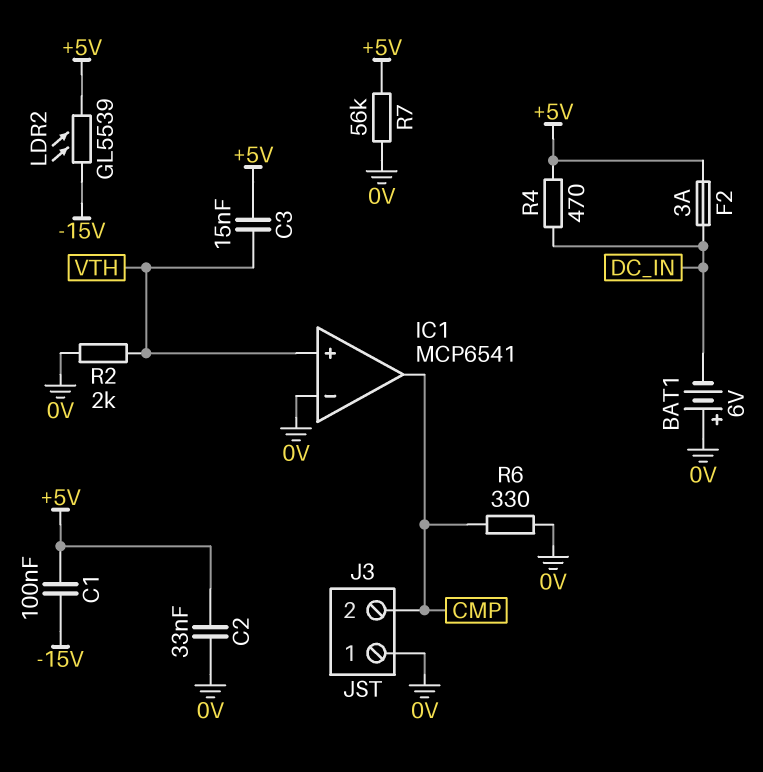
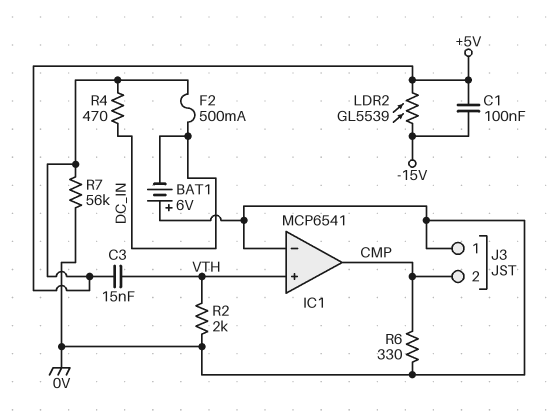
C2: 33nF (+5V, 0V) -> none
F2: 3A (+5V, DC_IN) -> 500mA (+5V, DC_IN)

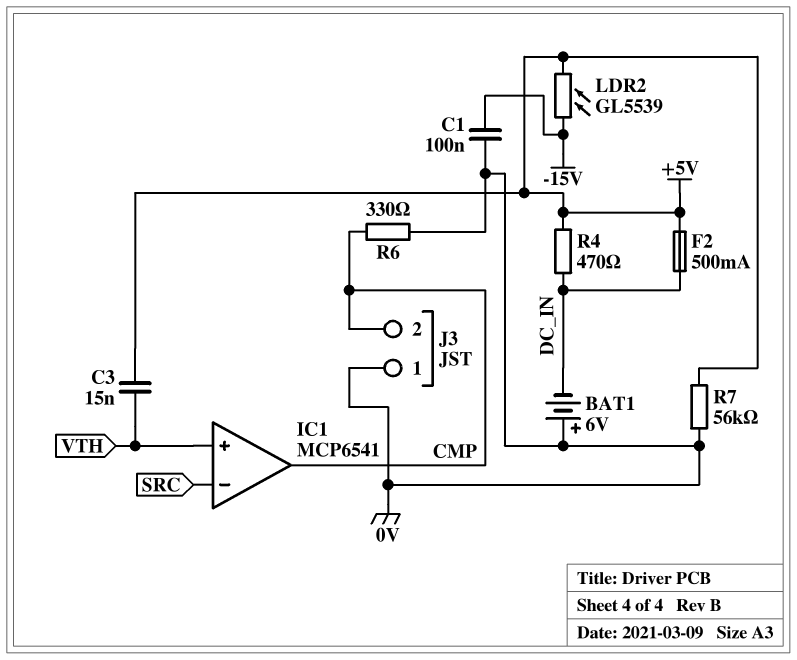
C1: 100nF (+5V, -15V) -> 100nF (-15V, 0V)
IC1 pin in-: 0V -> SRC
R2: 2k (0V, VTH) -> none

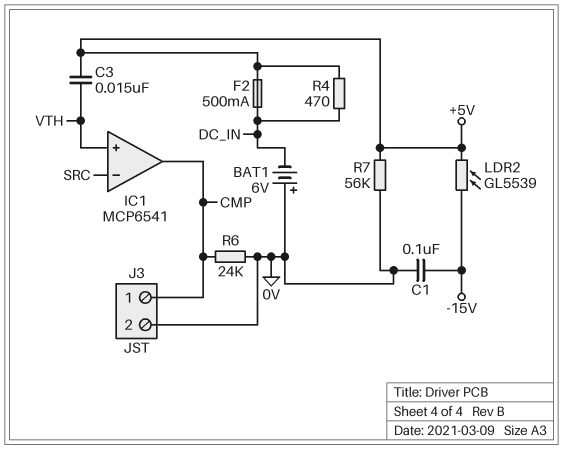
J3 pin 1: 0V -> CMP
J3 pin 2: CMP -> 0V
R6: 330 (0V, CMP) -> 24k (0V, CMP)

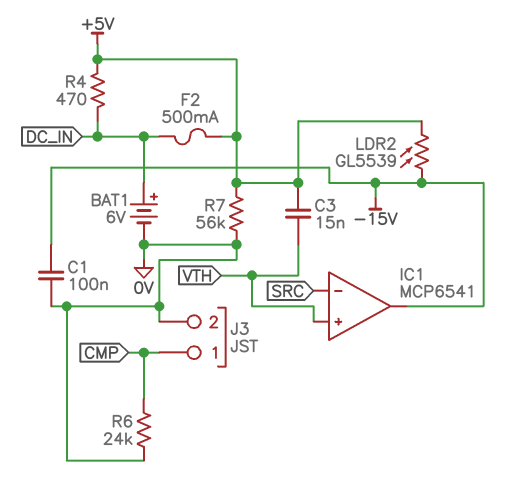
BAT1: 6V (plus 0V, minus DC_IN) -> 6V (plus DC_IN, minus 0V)
IC1 pin out: CMP -> -15V

